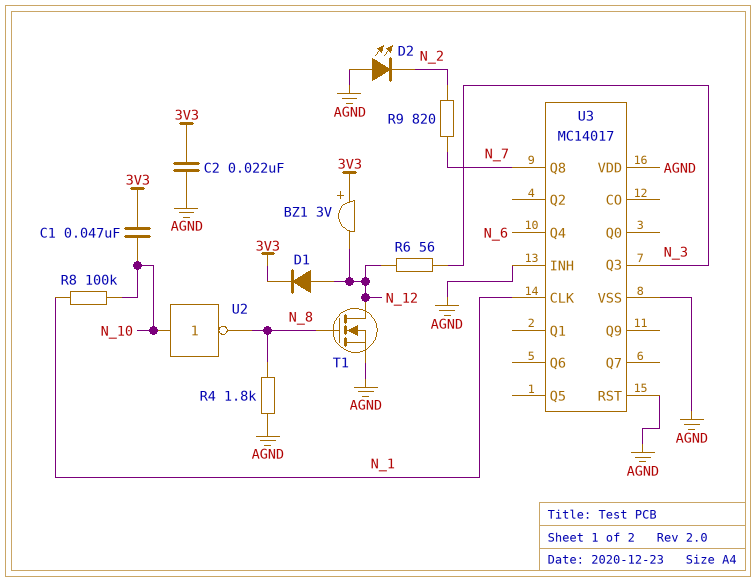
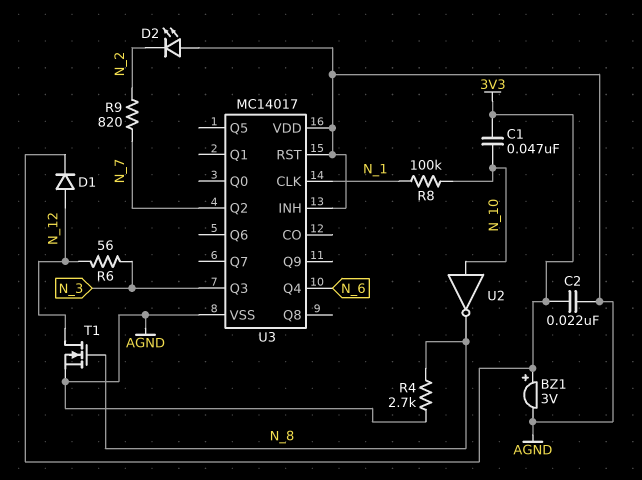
BZ1: buzzer 3V (plus 3V3, minus N_12) -> buzzer 3V (plus 3V3, minus AGND)
R4: 1.8k (AGND, N_8) -> 2.7k (AGND, N_8)
U3 pin Q2: none -> N_7
U3 pin Q8: N_7 -> none

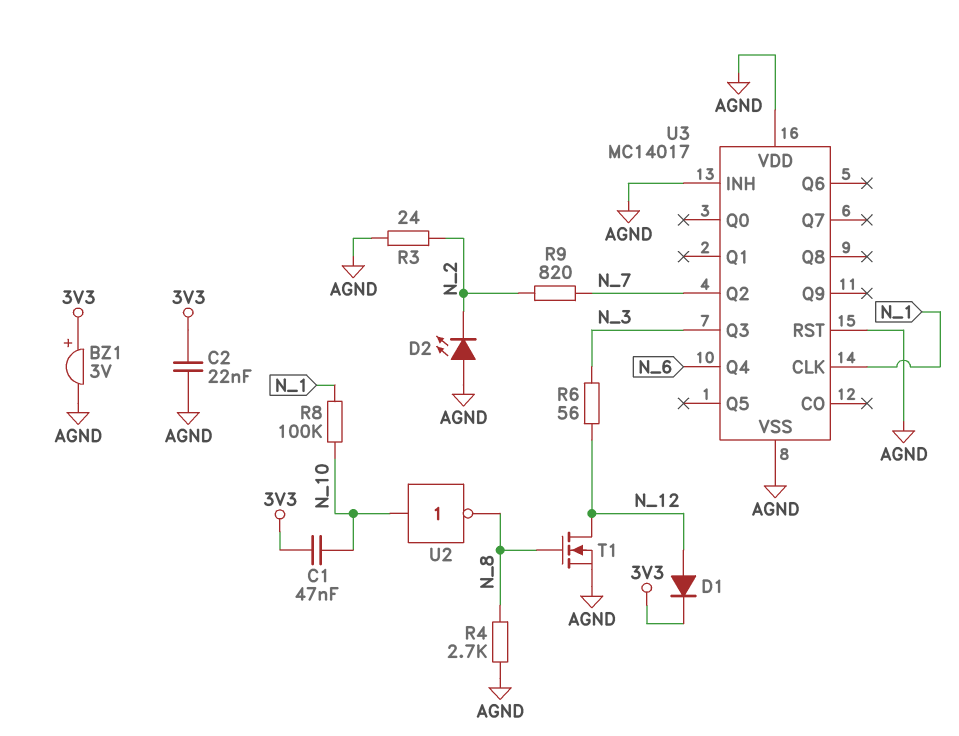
R3: none -> 24 (AGND, N_2)

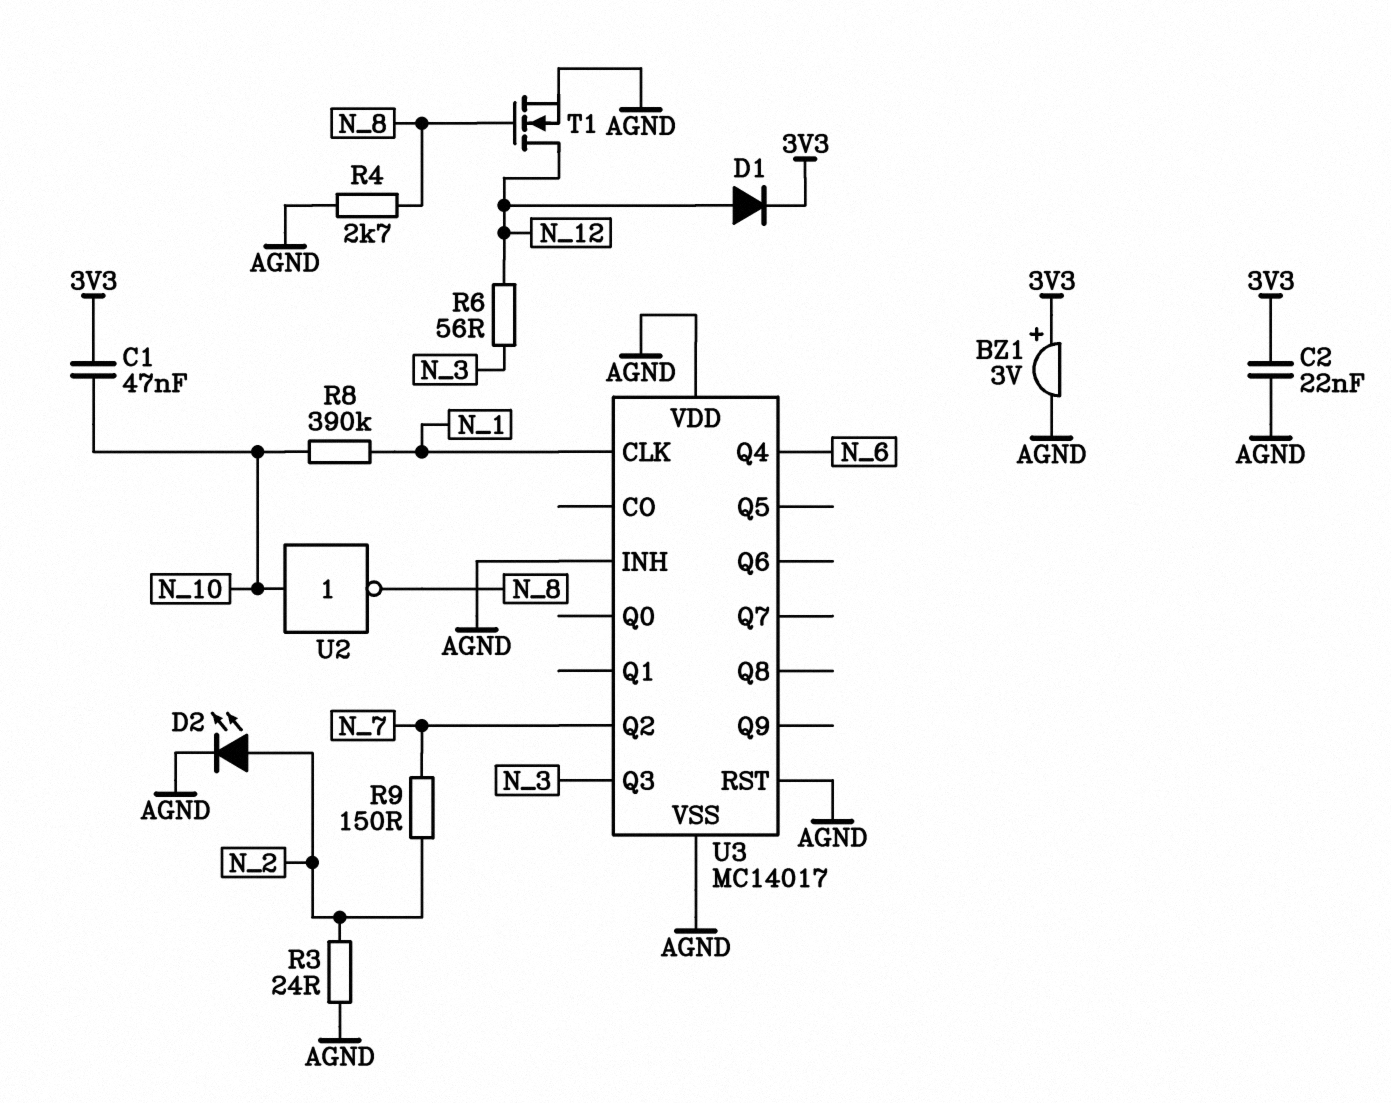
D2: LED (A AGND, K N_2) -> LED (A N_2, K AGND)
R8: 100k (N_1, N_10) -> 390k (N_1, N_10)
R9: 820 (N_2, N_7) -> 150 (N_2, N_7)

